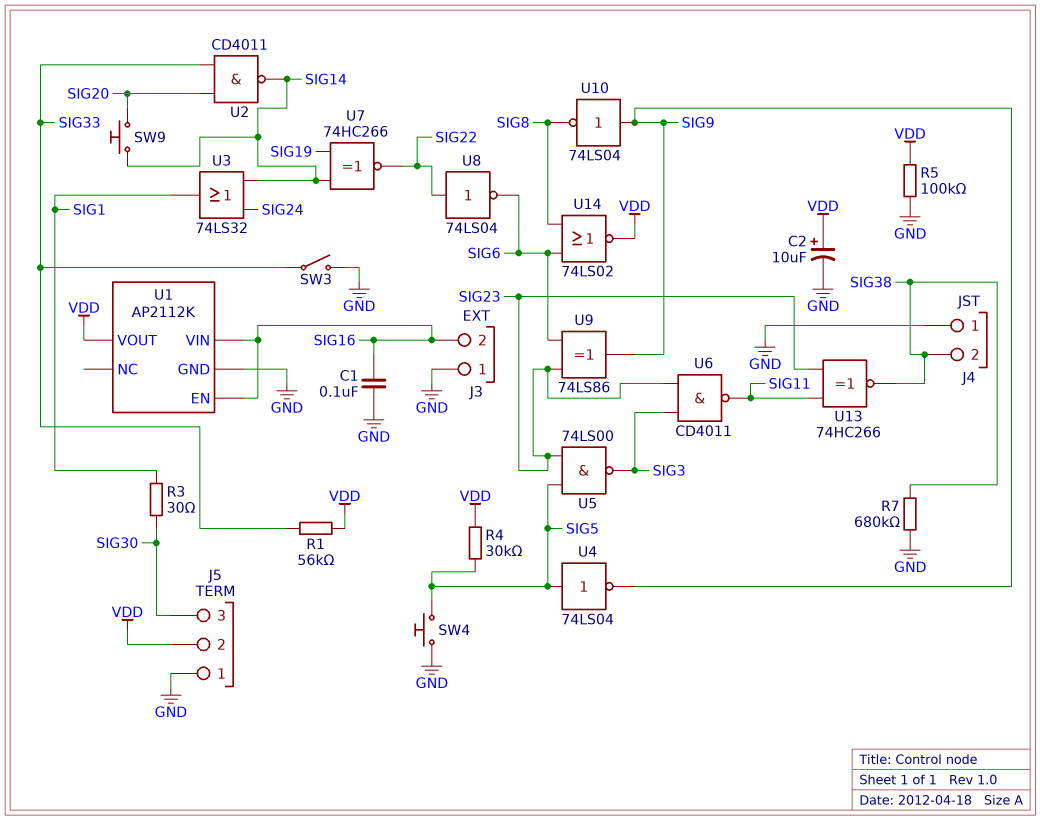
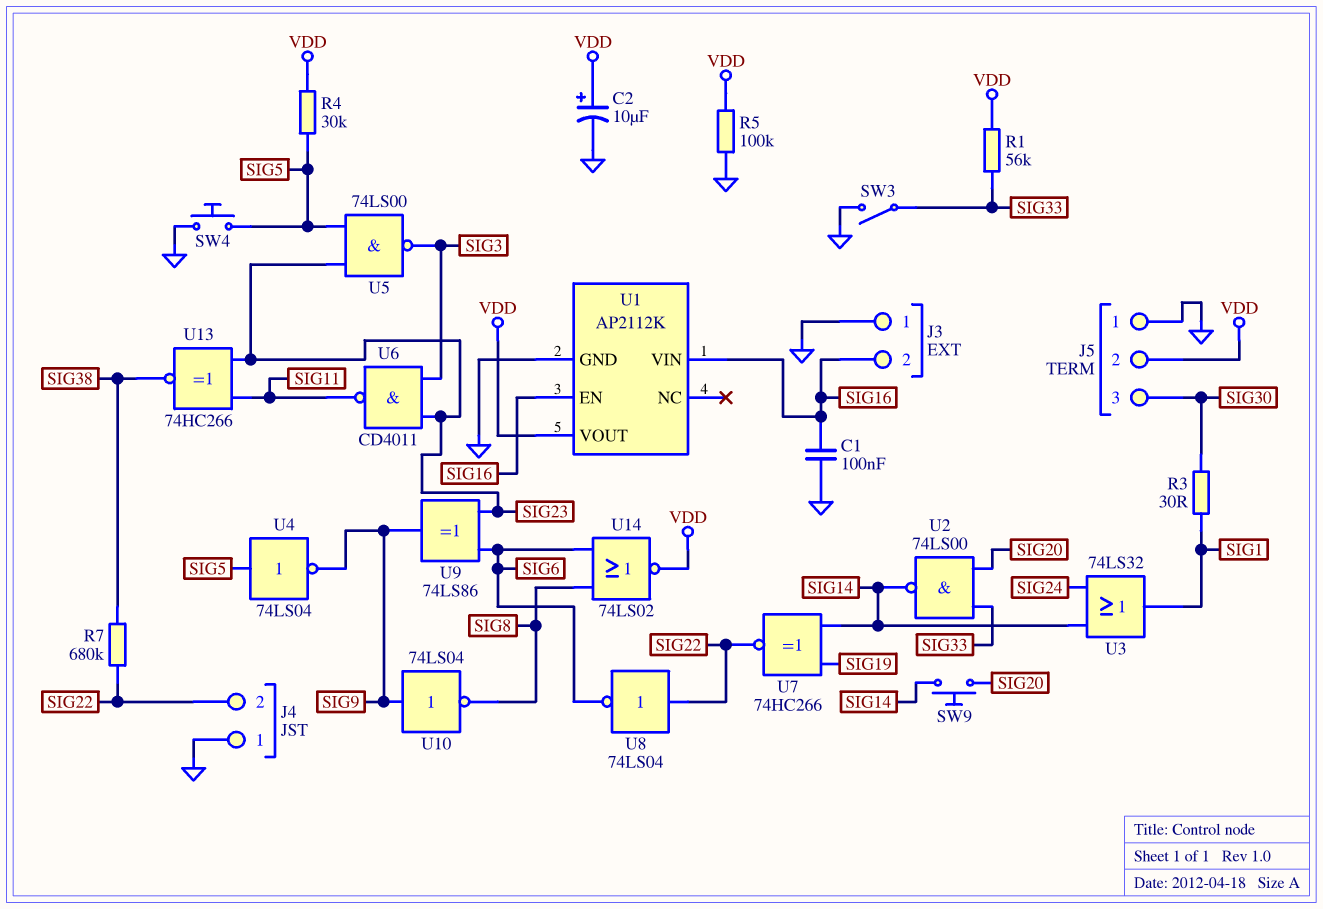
J4 pin 2: SIG38 -> SIG22
R7: 680k (GND, SIG38) -> 680k (SIG22, SIG38)
U2: NAND CD4011 (in SIG20, in SIG33, out SIG14) -> NAND 74LS00 (in SIG20, in SIG33, out SIG14)

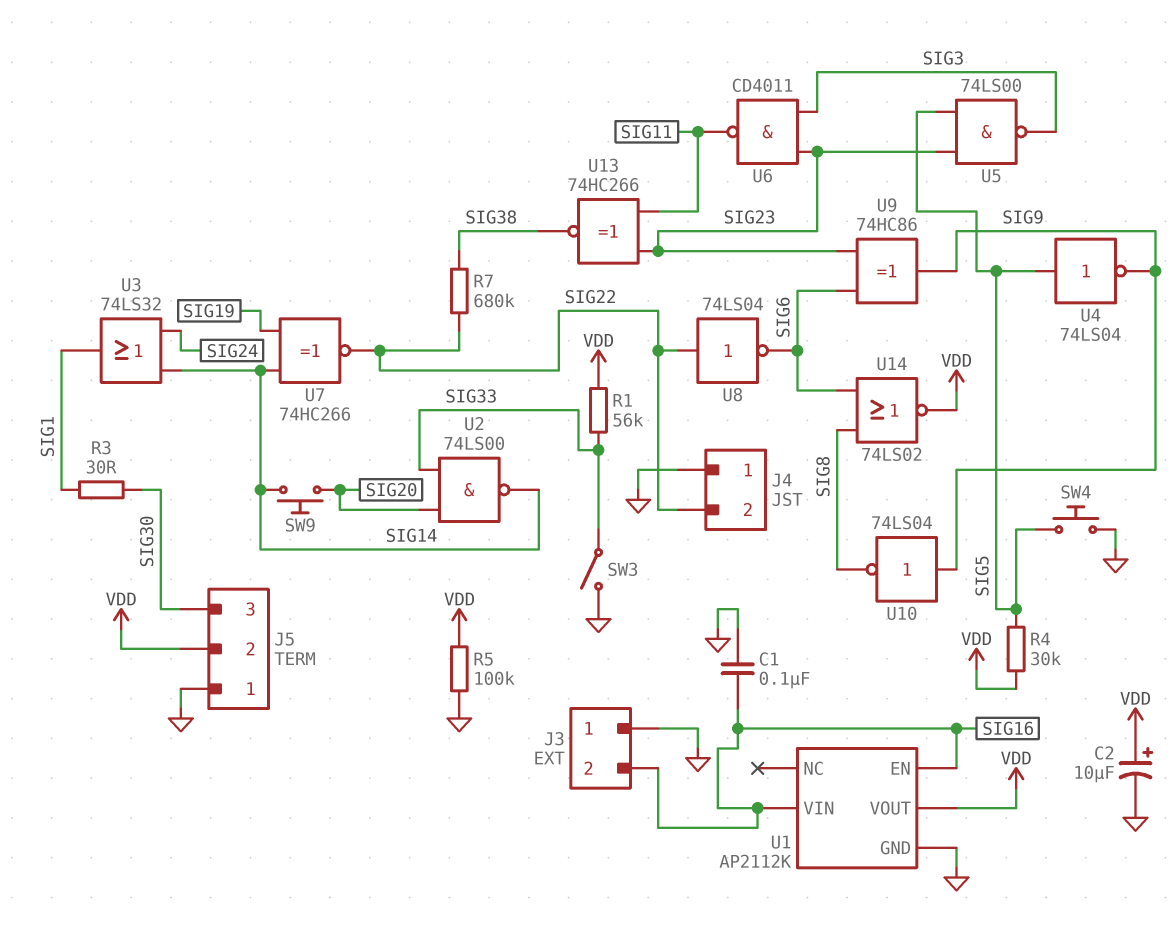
U9: XOR 74LS86 (in SIG6, in SIG23, out SIG9) -> XOR 74HC86 (in SIG6, in SIG23, out SIG9)

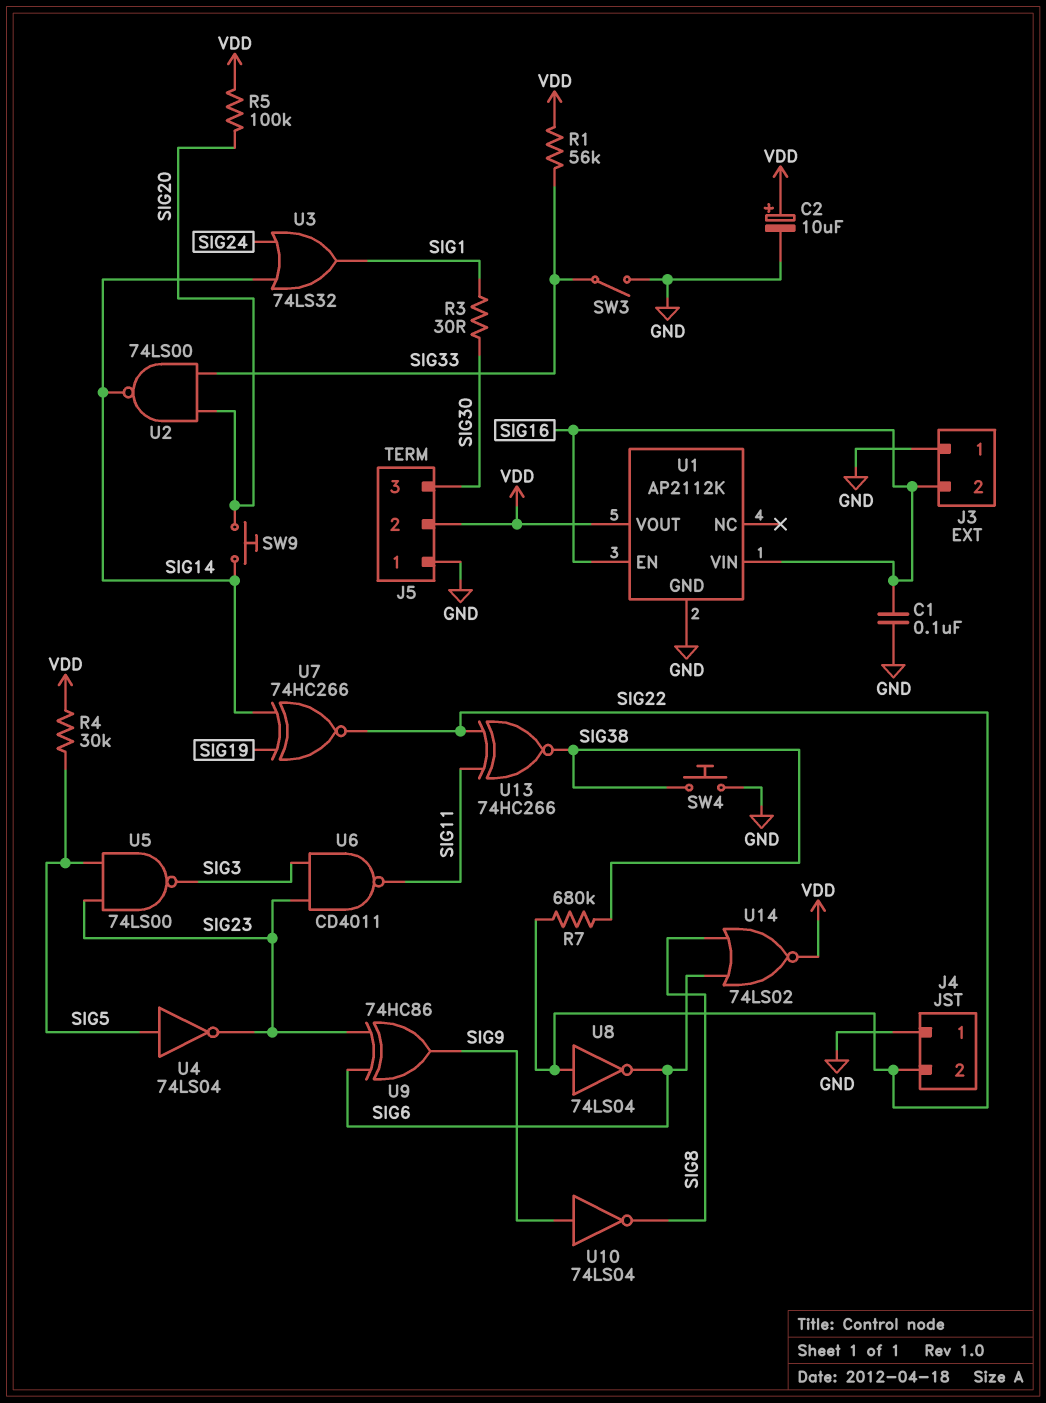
R5: 100k (GND, VDD) -> 100k (SIG20, VDD)
SW4: button (GND, SIG5) -> button (GND, SIG38)
U4: NOT 74LS04 (in SIG5, out SIG9) -> NOT 74LS04 (in SIG5, out SIG23)
U13: XNOR 74HC266 (in SIG11, in SIG23, out SIG38) -> XNOR 74HC266 (in SIG11, in SIG22, out SIG38)

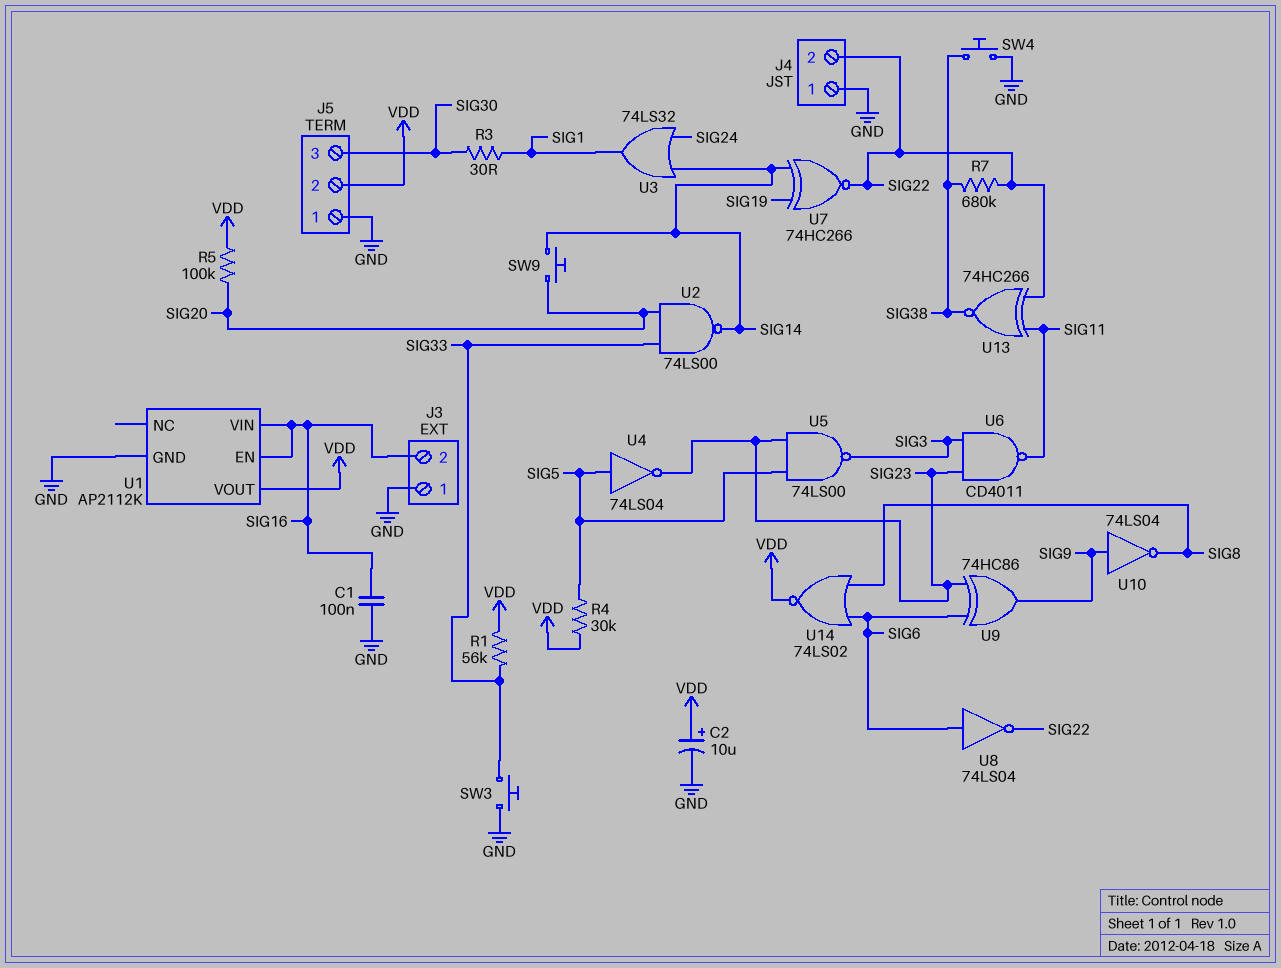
SW3: switch (GND, SIG33) -> button (GND, SIG33)
U8: NOT 74LS04 (in SIG22, out SIG6) -> NOT 74LS04 (in SIG6, out SIG22)

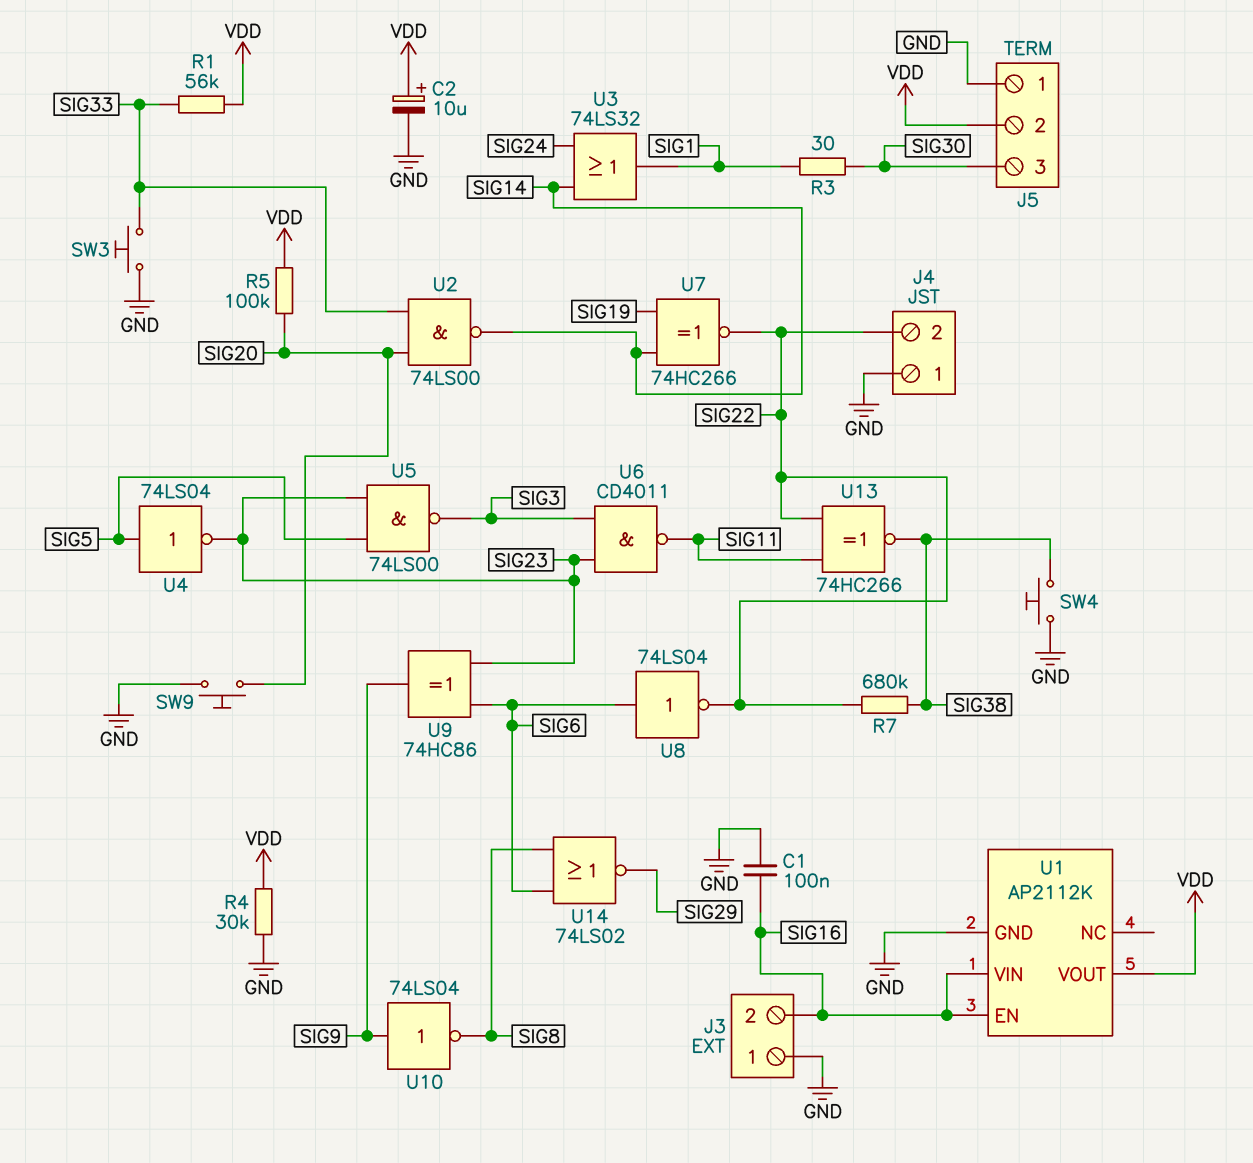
R4: 30k (SIG5, VDD) -> 30k (GND, VDD)
SW9: button (SIG14, SIG20) -> button (GND, SIG20)
U14: NOR 74LS02 (in SIG6, in SIG8, out VDD) -> NOR 74LS02 (in SIG6, in SIG8, out SIG29)

